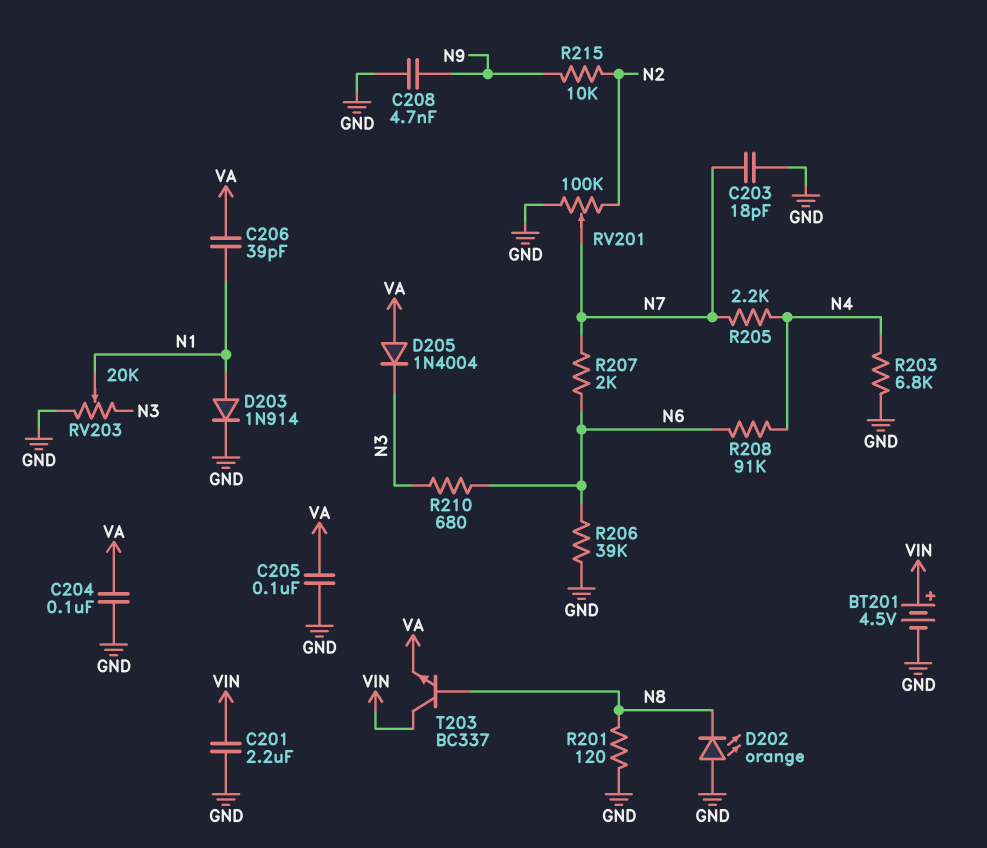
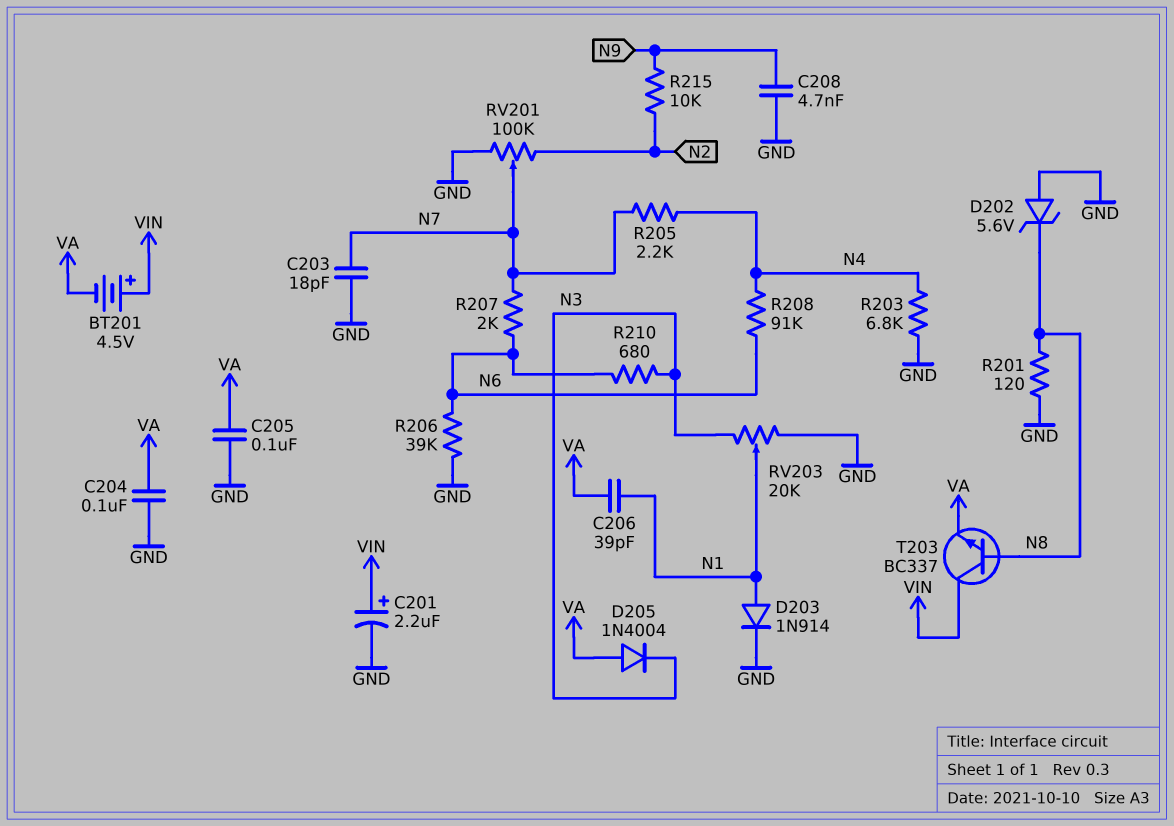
BT201: 4.5V (plus VIN, minus GND) -> 4.5V (plus VIN, minus VA)
C201: 2.2uF (GND, VIN) -> 2.2uF (plus VIN, minus GND)
D202: LED orange (A GND, K N8) -> zener 5.6V (A GND, K N8)

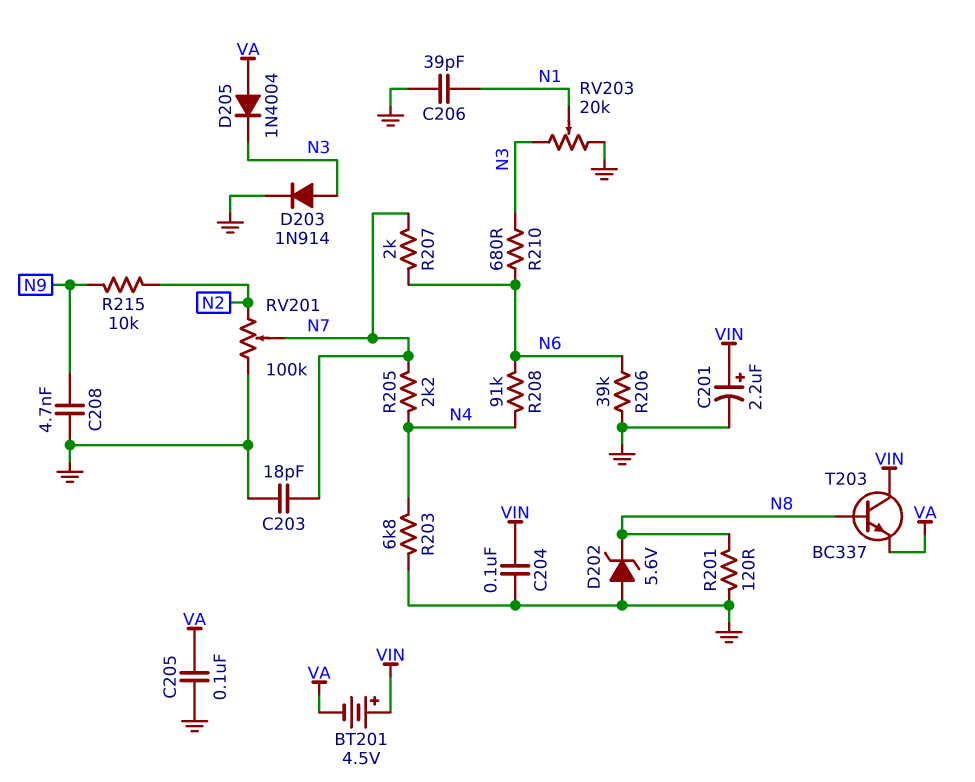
C204: 100nF (GND, VA) -> 100nF (GND, VIN)
C206: 39pF (N1, VA) -> 39pF (GND, N1)
D203: diode 1N914 (A N1, K GND) -> diode 1N914 (A N3, K GND)

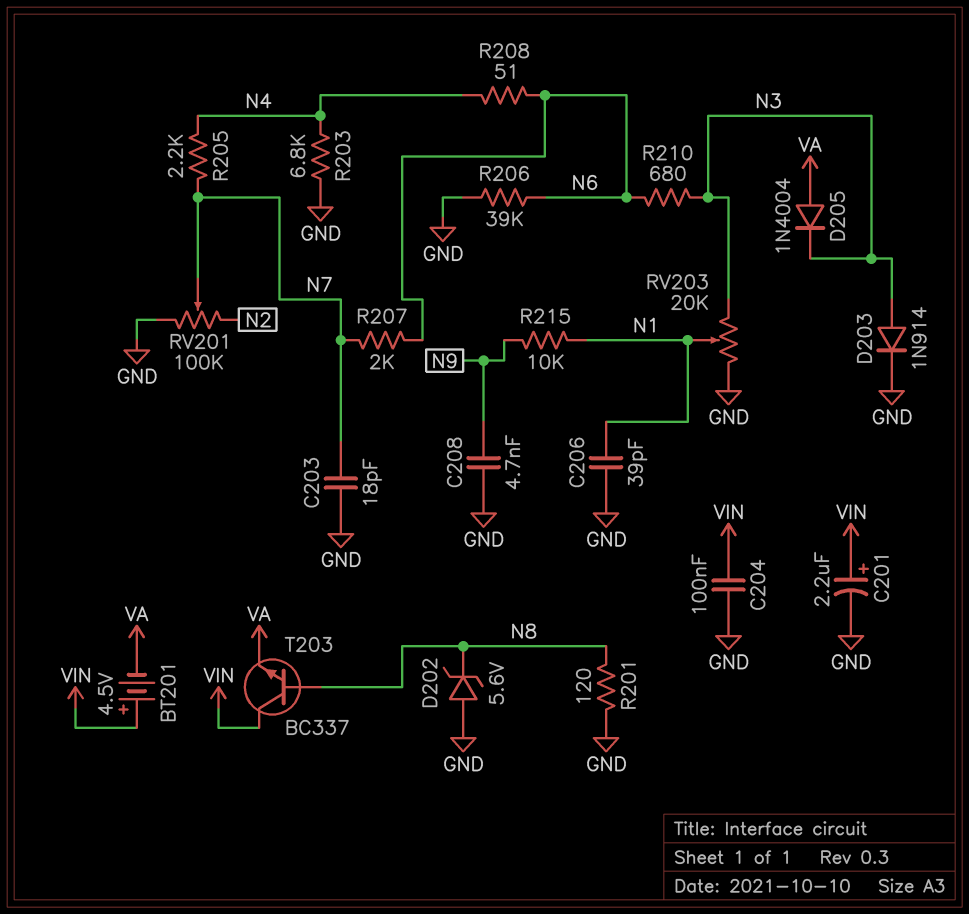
C205: 100nF (GND, VA) -> none
R208: 91k (N4, N6) -> 51 (N4, N6)
R215: 10k (N2, N9) -> 10k (N1, N9)

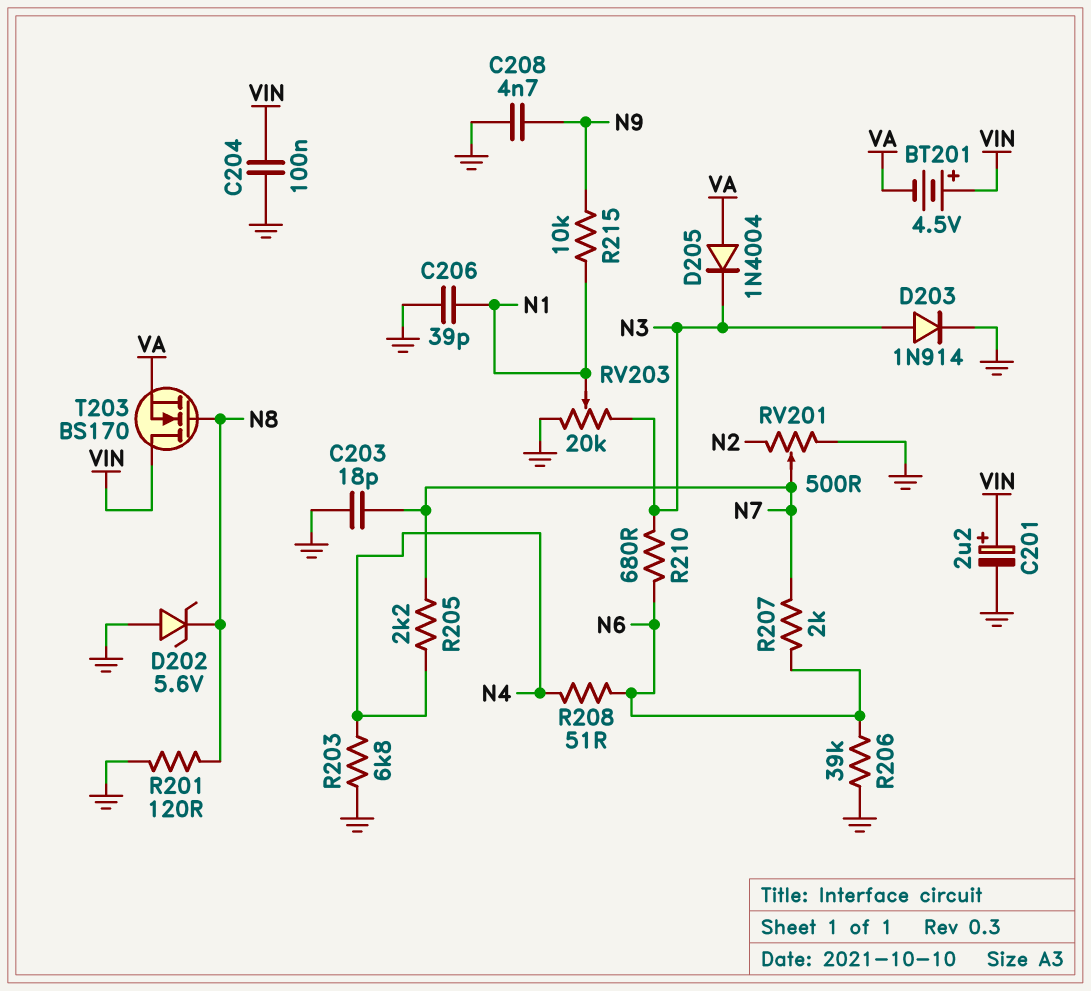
RV201: 100k (GND, N2, wiper N7) -> 500 (GND, N2, wiper N7)
T203: NPN BC337 (B N8, C VIN, E VA) -> NMOS BS170 (G N8, D VIN, S VA)

